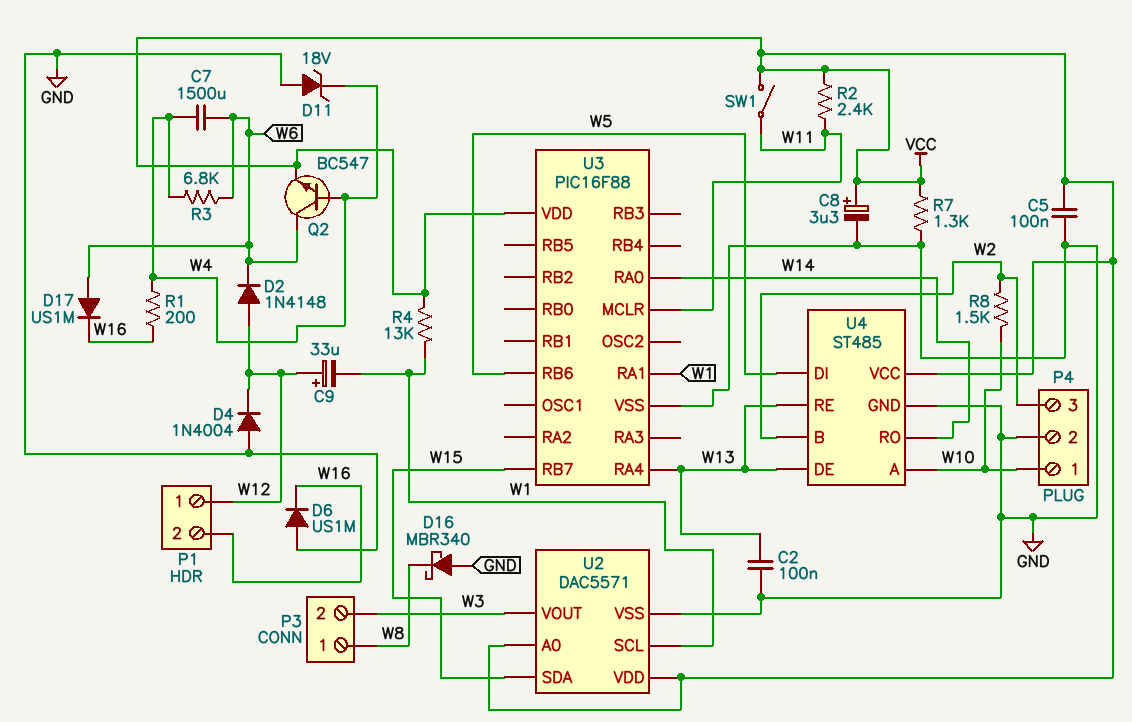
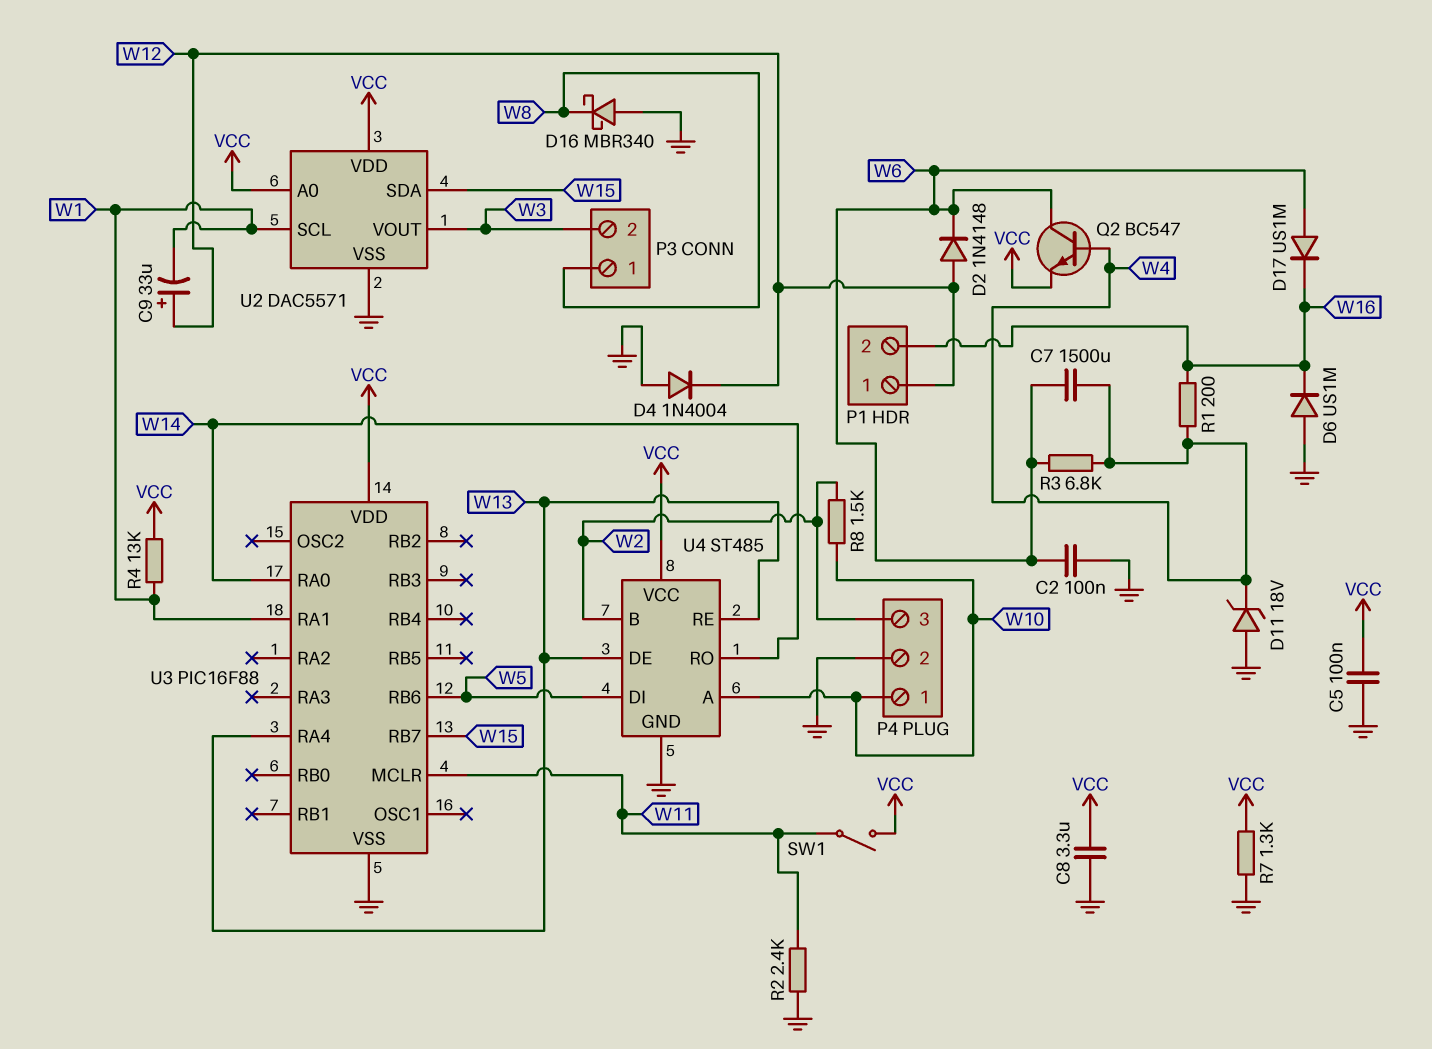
C2: 100nF (GND, W13) -> 100nF (GND, W6)
C8: 3.3uF (plus VCC, minus GND) -> 3.3uF (GND, VCC)
R2: 2.4k (VCC, W11) -> 2.4k (GND, W11)

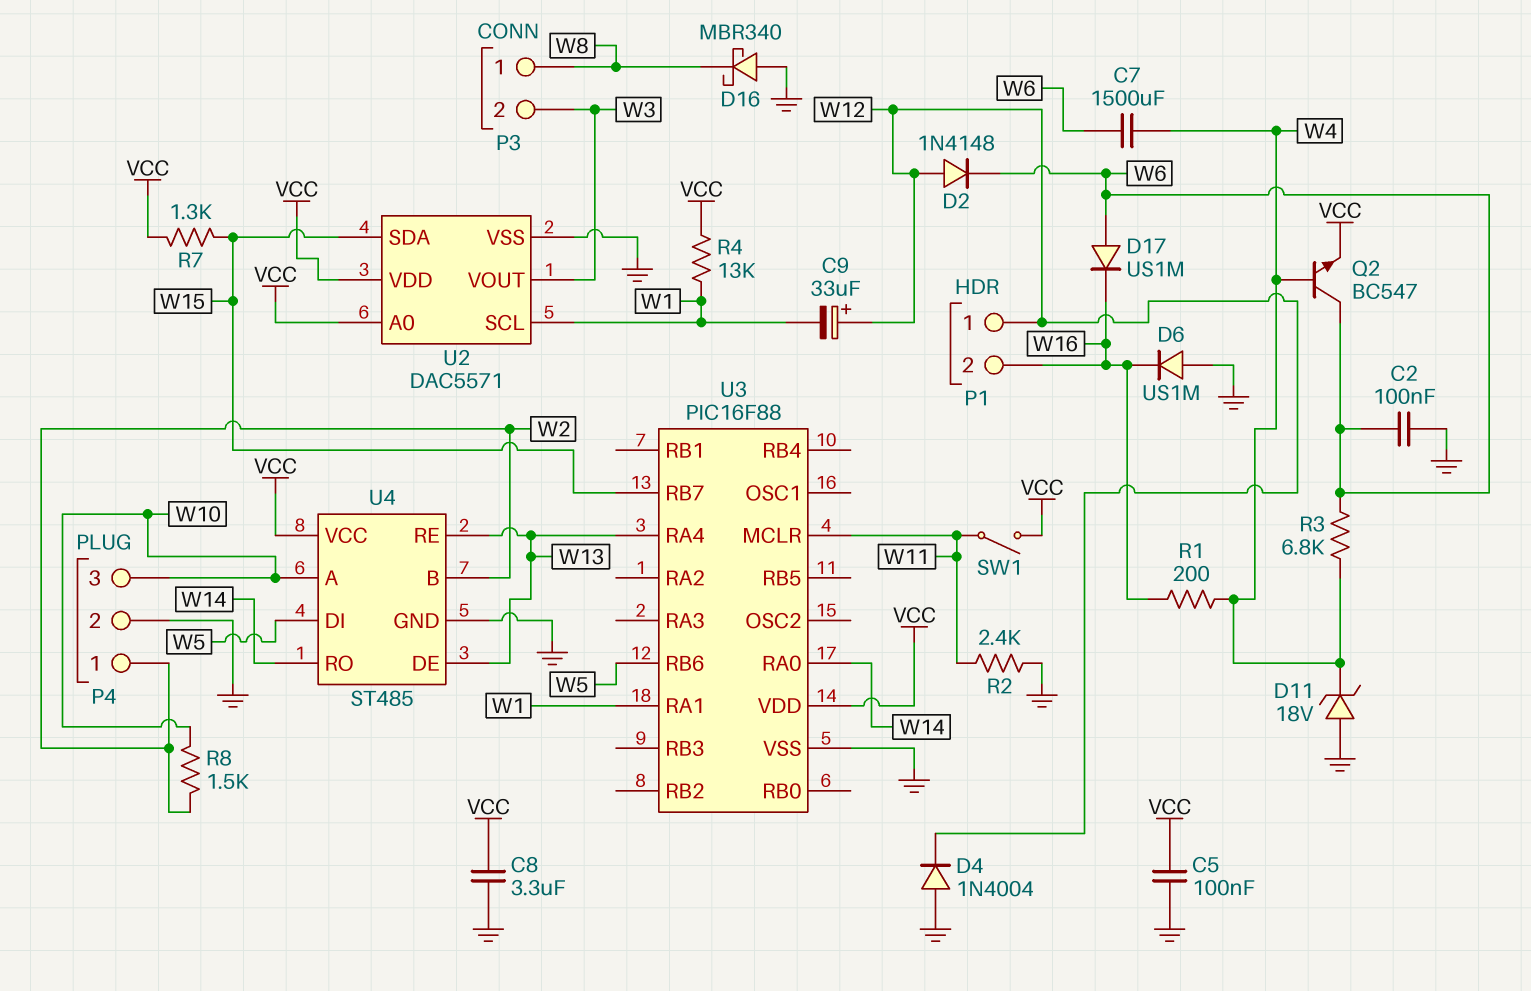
P4 pin 1: W10 -> W2
P4 pin 3: W2 -> W10
R7: 1.3k (GND, VCC) -> 1.3k (VCC, W15)

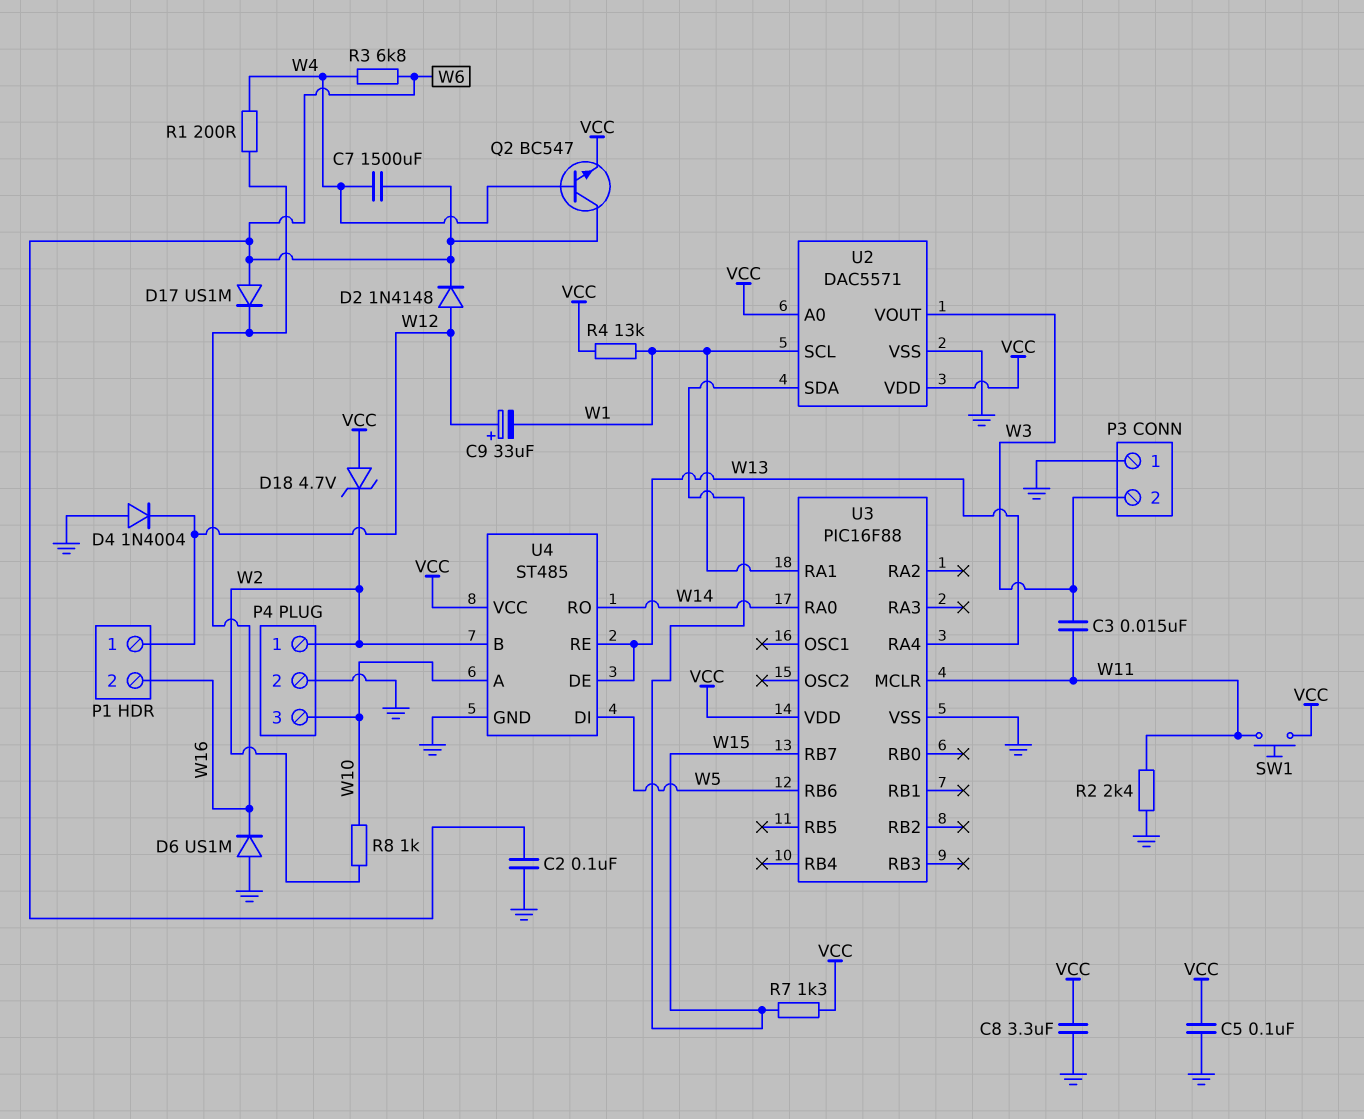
C3: none -> 15nF (W3, W11)
D11: zener 18V (A GND, K W4) -> none
D16: schottky MBR340 (A GND, K W8) -> none
D18: none -> zener 4.7V (A VCC, K W2)
P3 pin 1: W8 -> GND
R8: 1.5k (W2, W10) -> 1k (W2, W10)
SW1: switch (VCC, W11) -> button (VCC, W11)

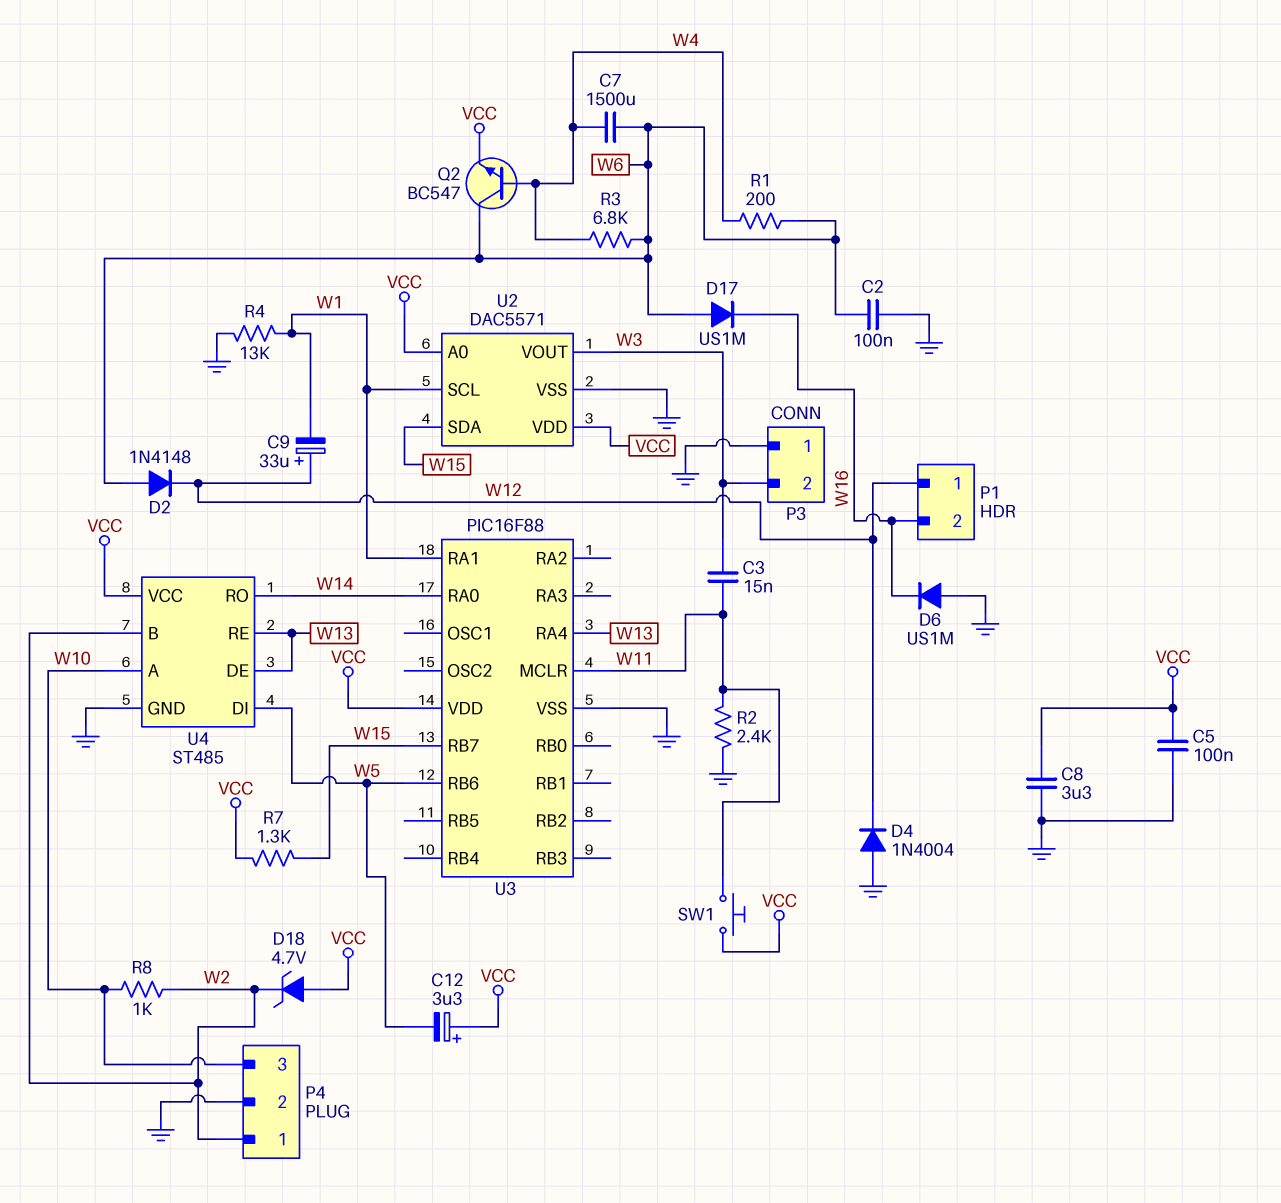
C12: none -> 3.3uF (plus VCC, minus W5)
D2: diode 1N4148 (A W12, K W6) -> diode 1N4148 (A W6, K W12)
R1: 200 (W4, W16) -> 200 (W4, W6)
R4: 13k (VCC, W1) -> 13k (GND, W1)

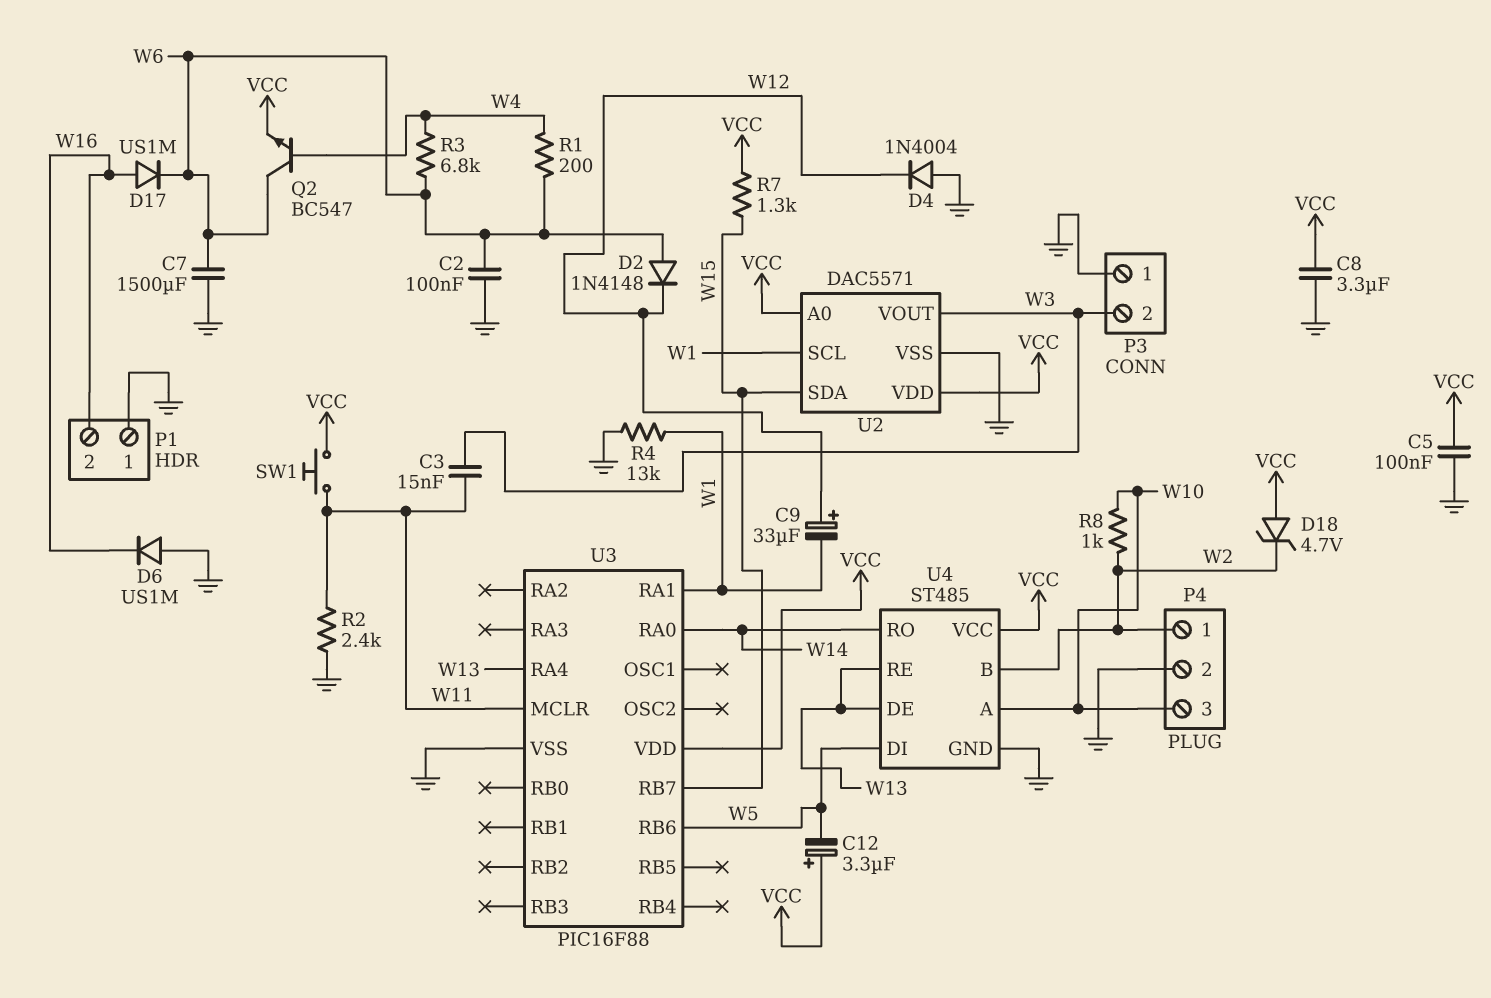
C7: 1500uF (W4, W6) -> 1500uF (GND, W6)
D17: diode US1M (A W6, K W16) -> diode US1M (A W16, K W6)
P1 pin 1: W12 -> GND

